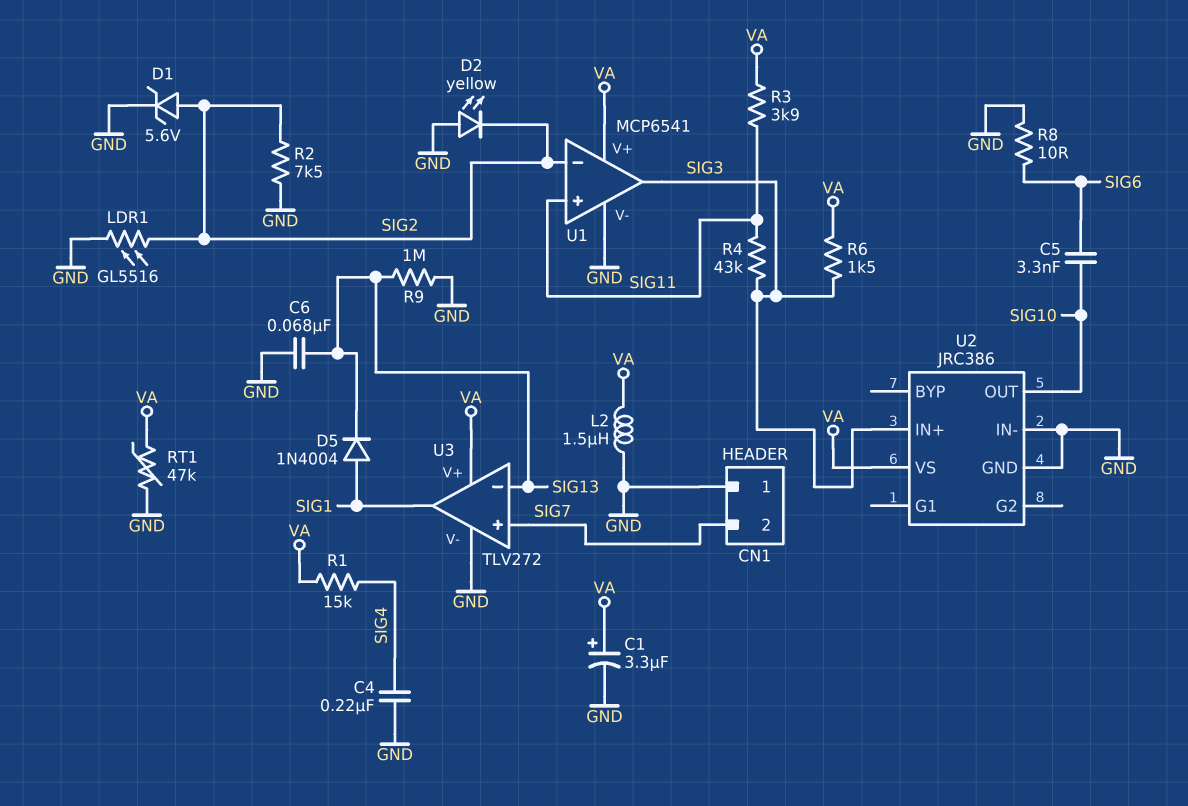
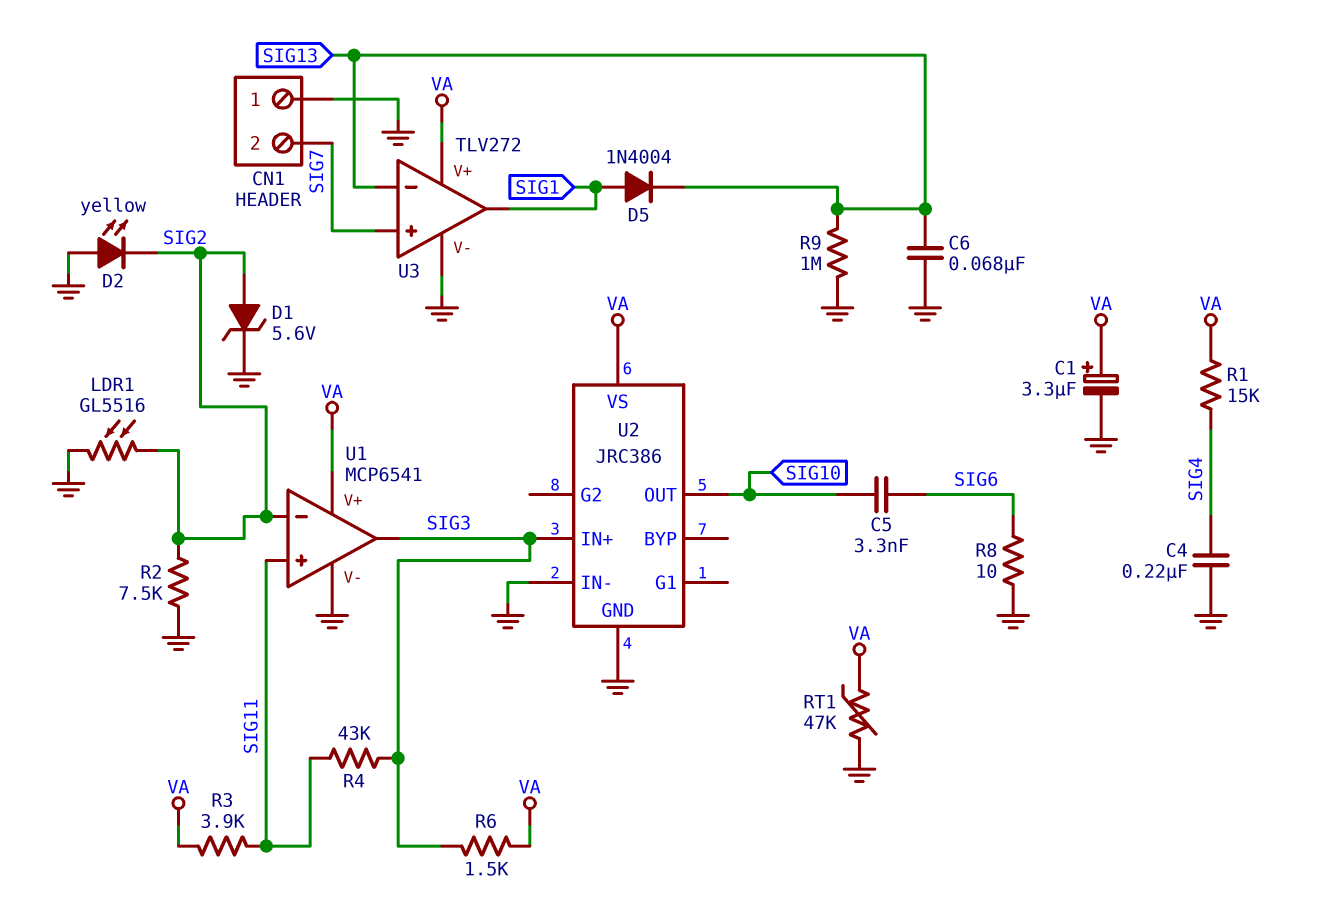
L2: 1.5uH (GND, VA) -> none

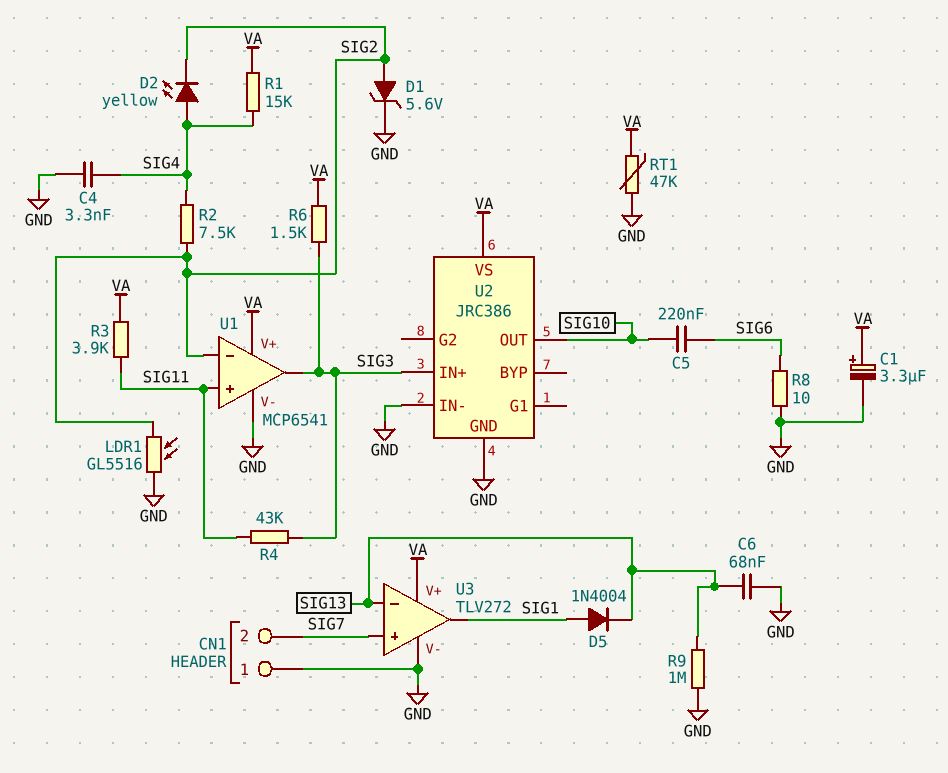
C4: 220nF (GND, SIG4) -> 3.3nF (GND, SIG4)
C5: 3.3nF (SIG6, SIG10) -> 220nF (SIG6, SIG10)
D2: LED yellow (A GND, K SIG2) -> LED yellow (A SIG4, K SIG2)
R2: 7.5k (GND, SIG2) -> 7.5k (SIG2, SIG4)

